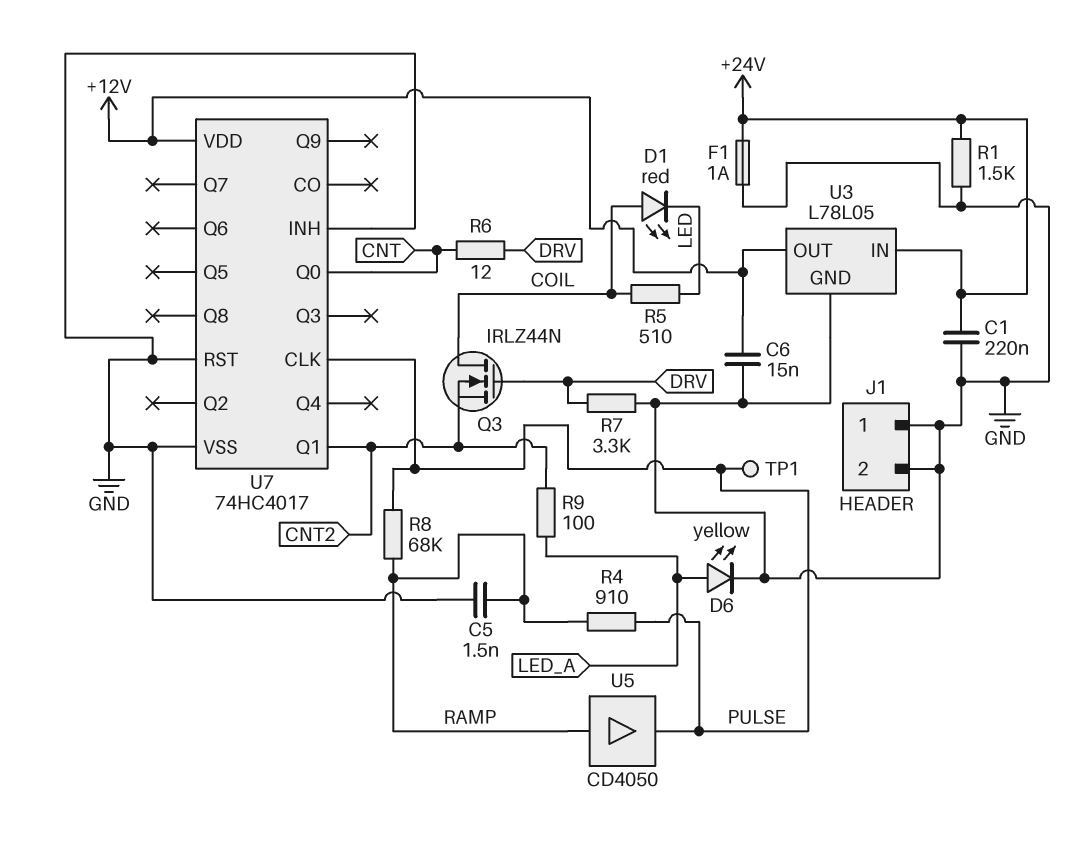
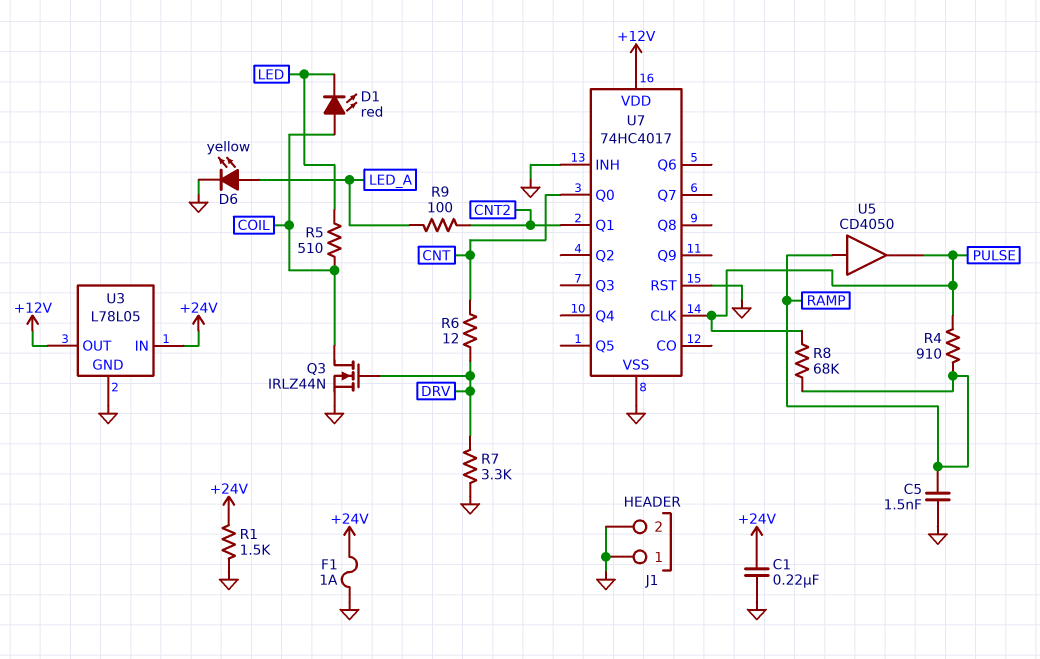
C6: 15nF (+12V, GND) -> none
Q3: NMOS IRLZ44N (G DRV, D COIL, S CNT2) -> NMOS IRLZ44N (G DRV, D COIL, S GND)
TP1: test point (PULSE) -> none

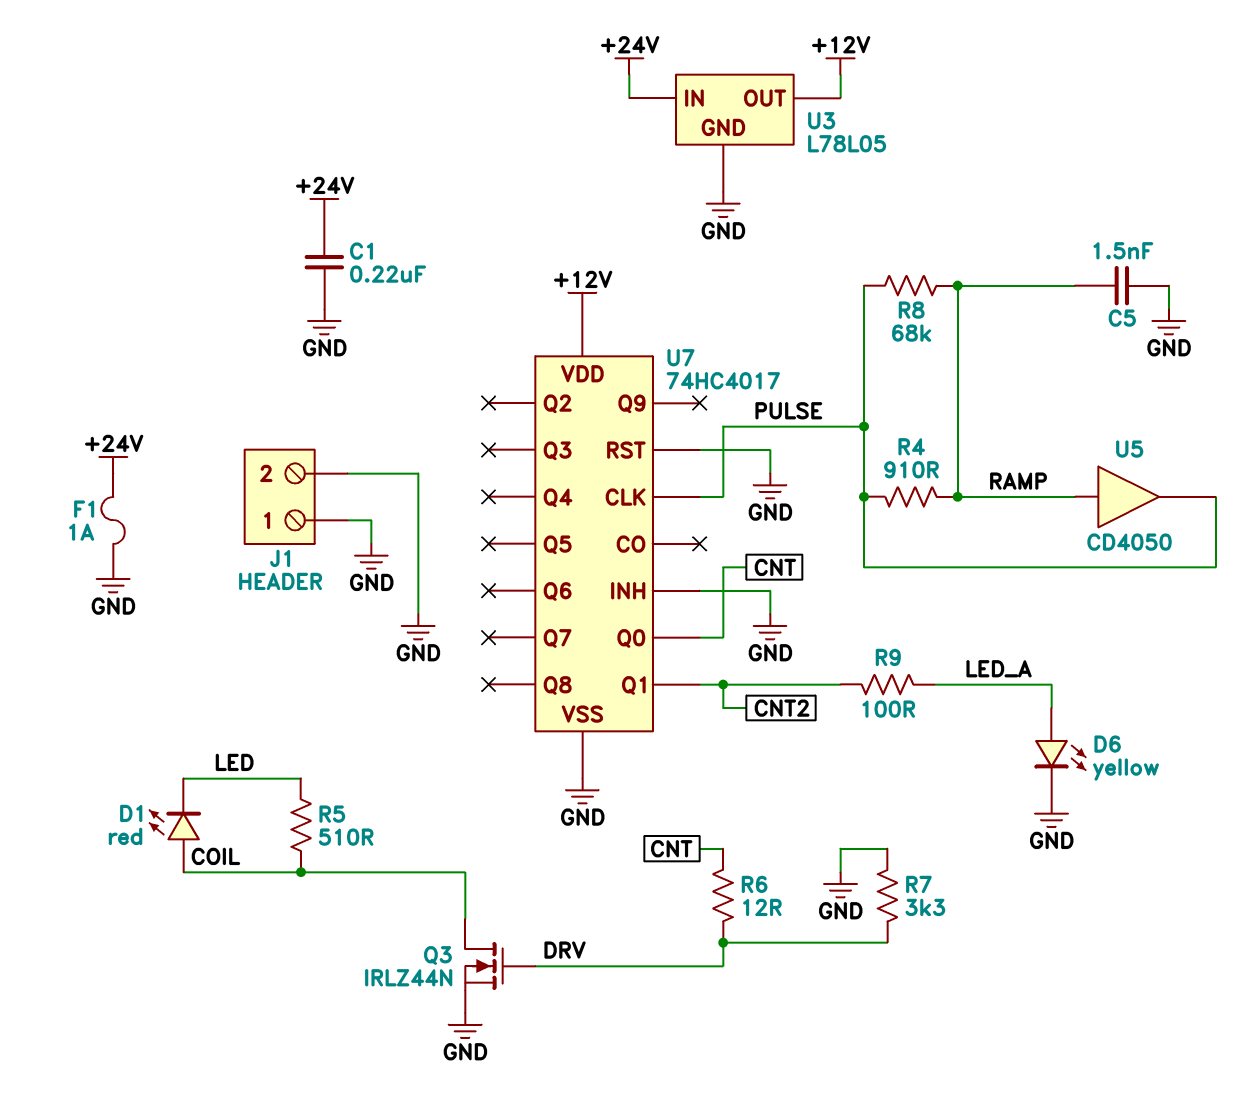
R1: 1.5k (+24V, GND) -> none

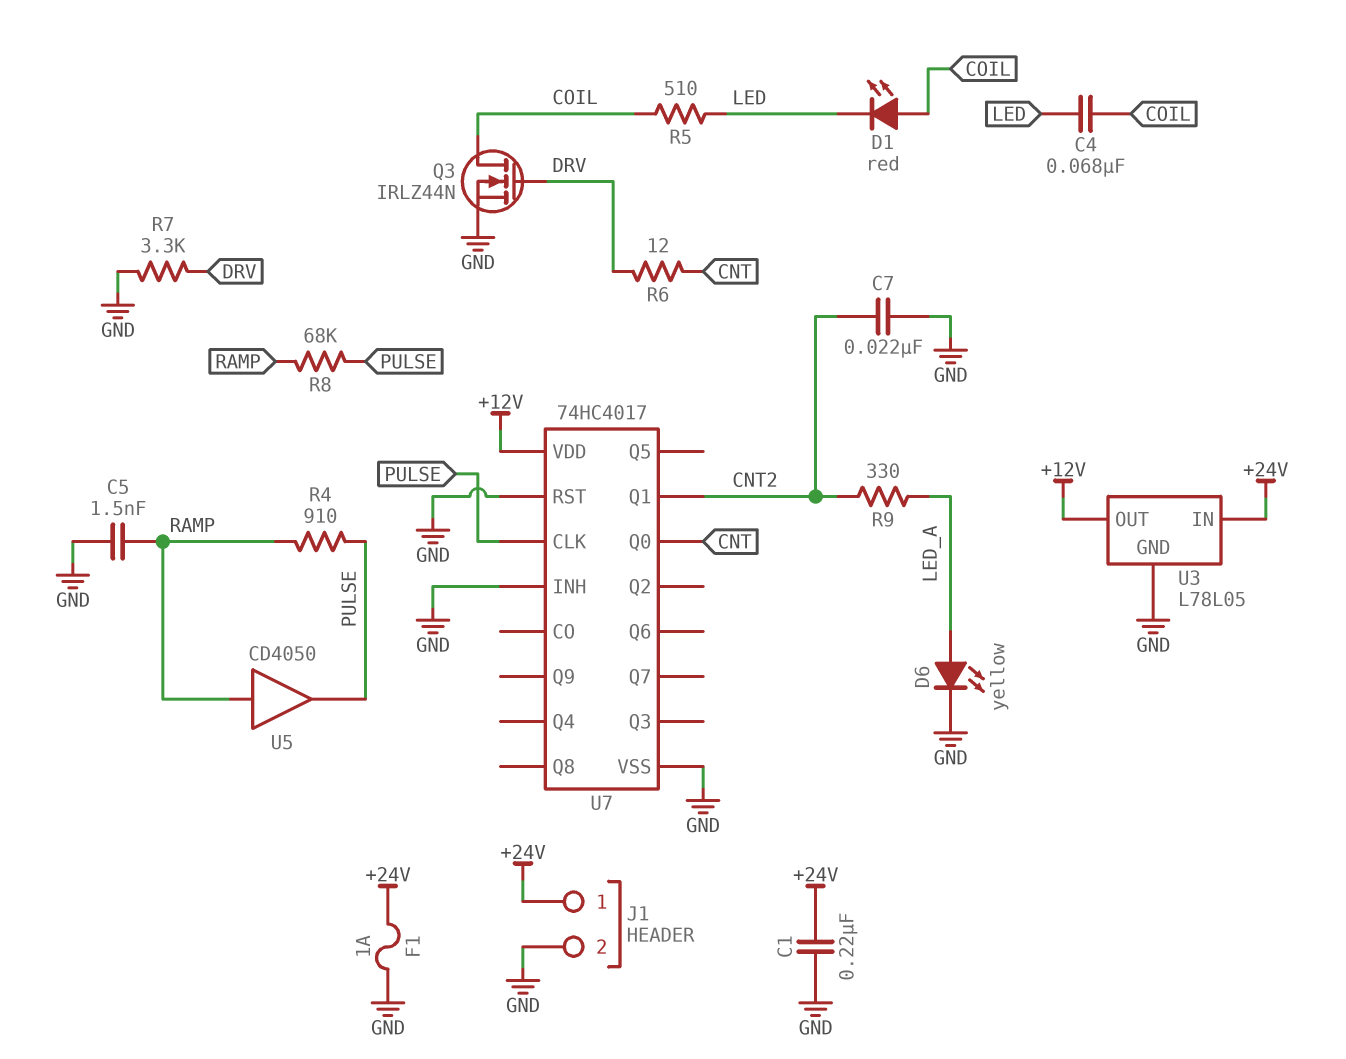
C4: none -> 68nF (COIL, LED)
C7: none -> 22nF (CNT2, GND)
J1 pin 1: GND -> +24V
R9: 100 (CNT2, LED_A) -> 330 (CNT2, LED_A)

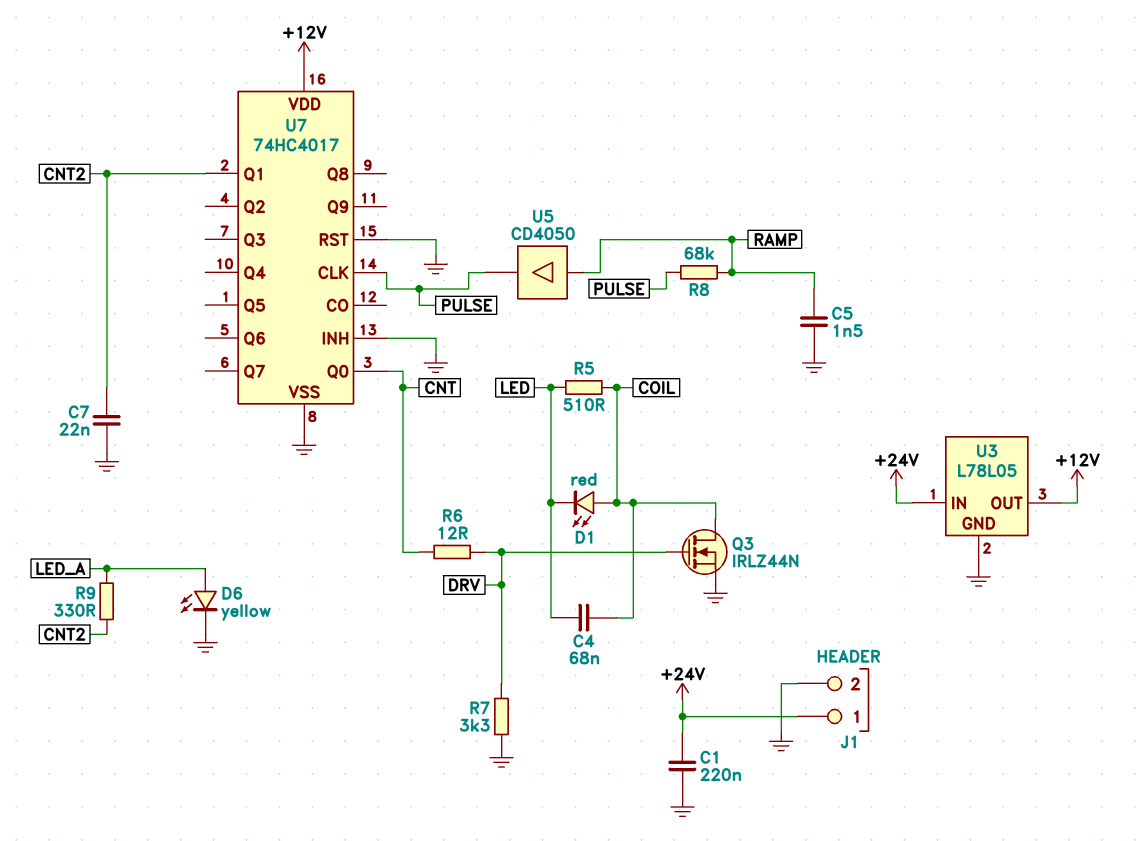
F1: 1A (+24V, GND) -> none
R4: 910 (PULSE, RAMP) -> none

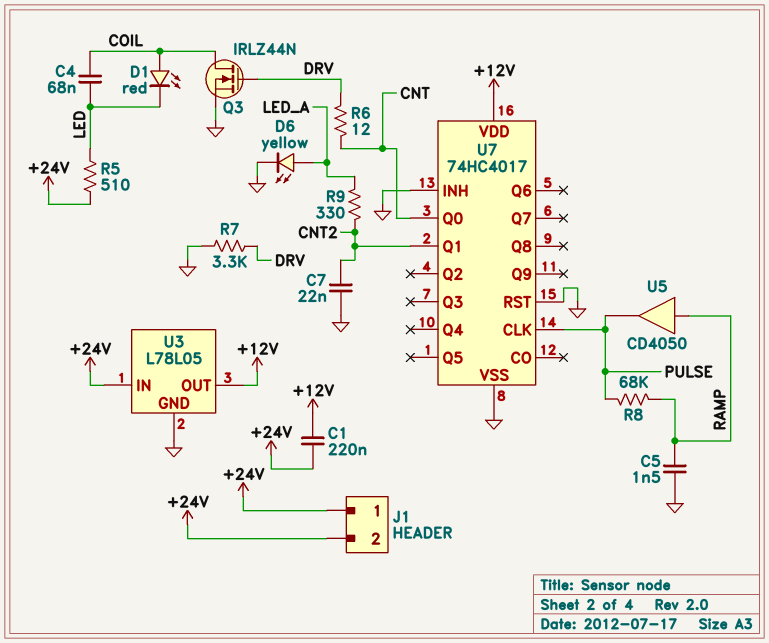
C1: 220nF (+24V, GND) -> 220nF (+12V, +24V)
J1 pin 2: GND -> +24V
R5: 510 (COIL, LED) -> 510 (+24V, LED)

